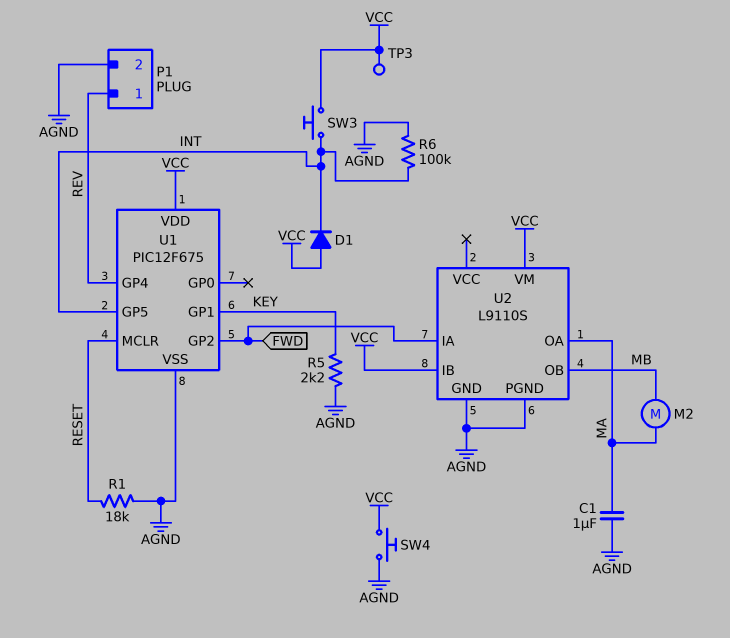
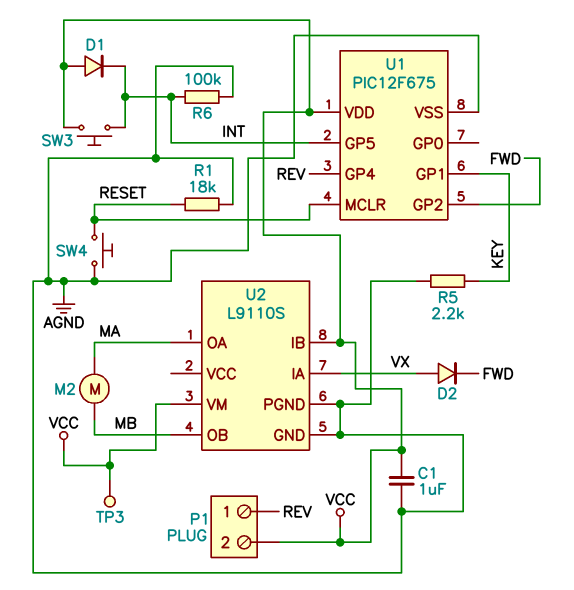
C1: 1uF (AGND, MA) -> 1uF (AGND, VCC)
D2: none -> diode (A VX, K FWD)
P1 pin 2: AGND -> VCC
SW4: button (AGND, VCC) -> button (AGND, RESET)
U2 pin IA: FWD -> VX

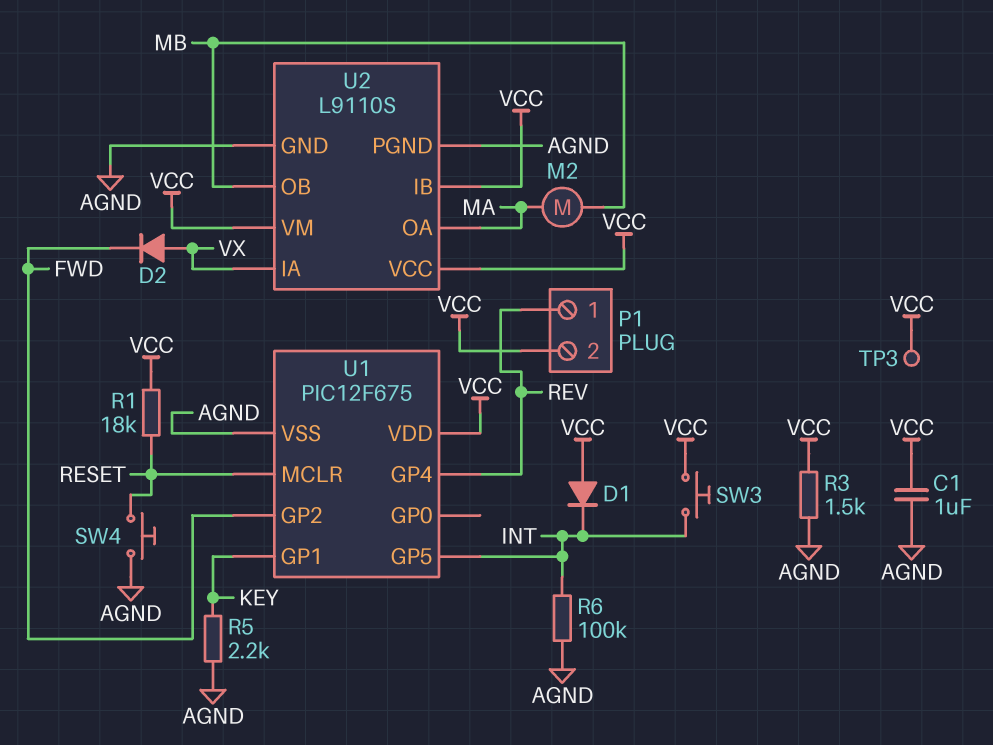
R1: 18k (AGND, RESET) -> 18k (RESET, VCC)
R3: none -> 1.5k (AGND, VCC)
U2 pin VCC: none -> VCC

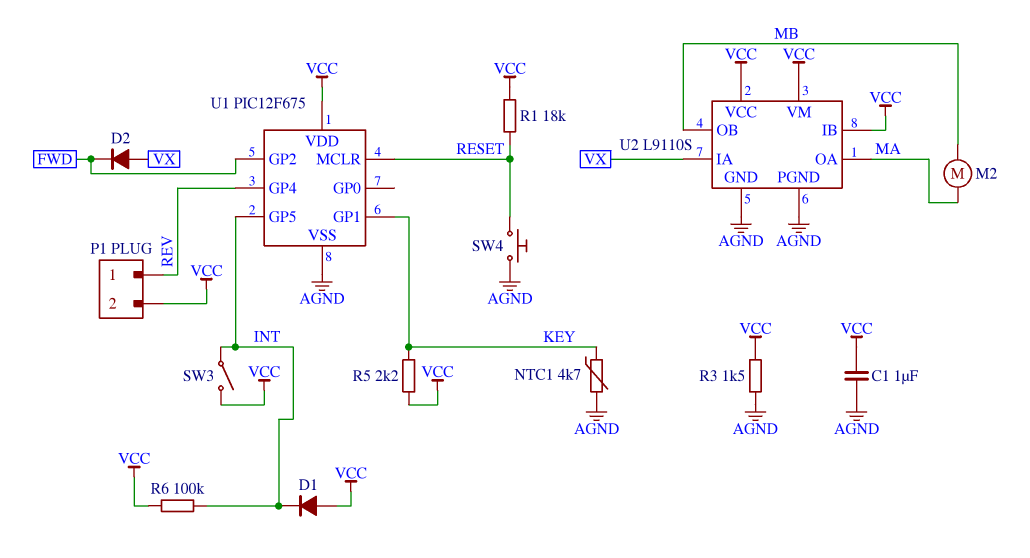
NTC1: none -> 4.7k (AGND, KEY)
R5: 2.2k (AGND, KEY) -> 2.2k (KEY, VCC)
R6: 100k (AGND, INT) -> 100k (INT, VCC)
SW3: button (INT, VCC) -> switch (INT, VCC)
TP3: test point (VCC) -> none

